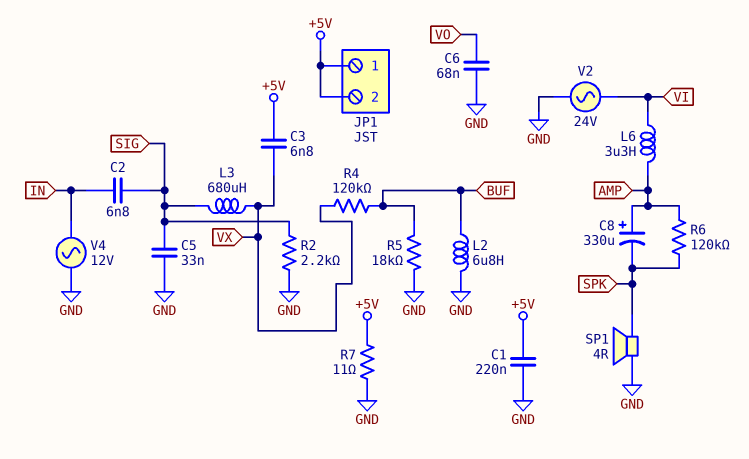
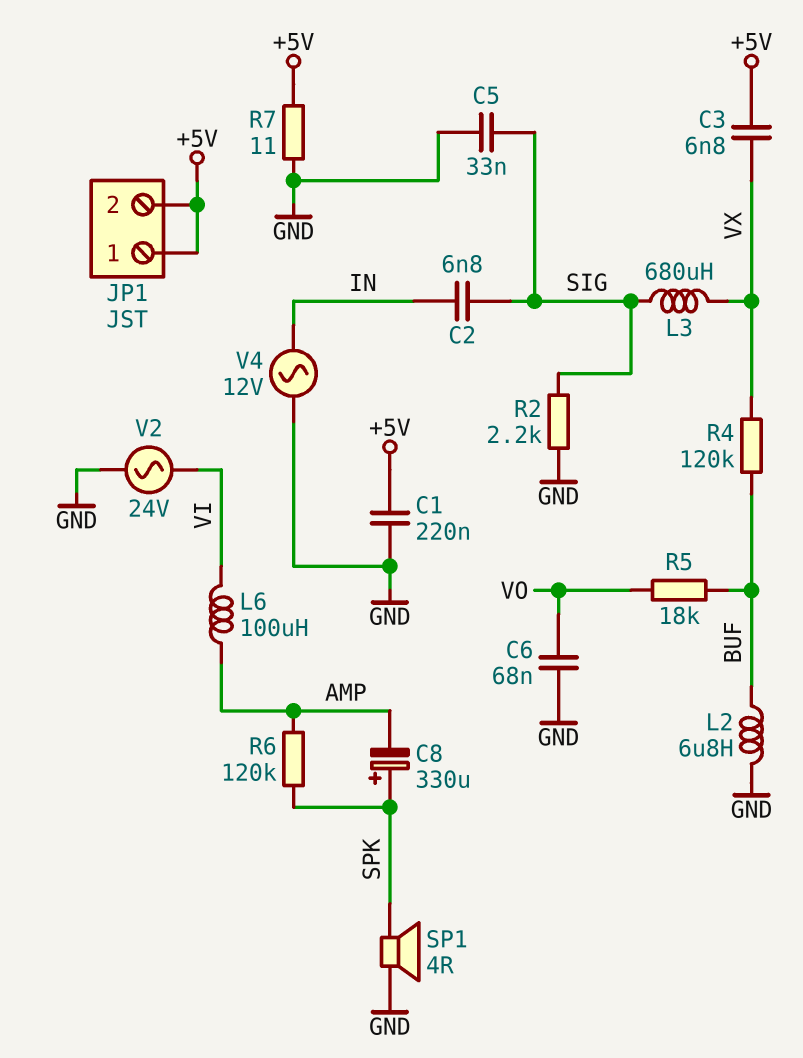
C8: 330uF (plus AMP, minus SPK) -> 330uF (plus SPK, minus AMP)
L6: 3.3uH (AMP, VI) -> 100uH (AMP, VI)
R5: 18k (BUF, GND) -> 18k (BUF, VO)

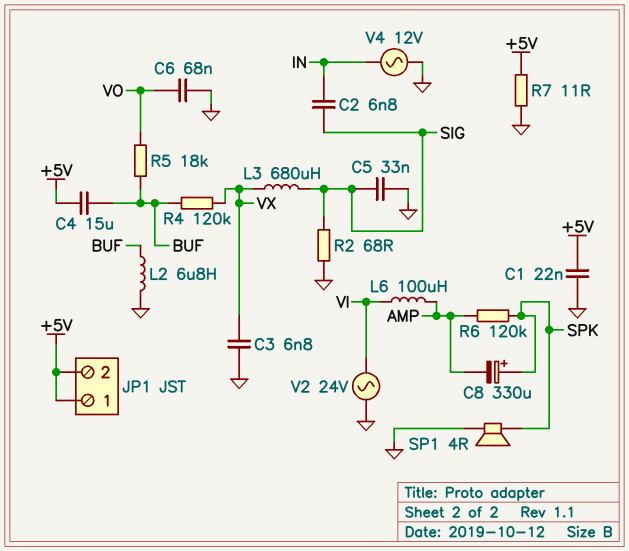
C1: 220nF (+5V, GND) -> 22nF (+5V, GND)
C3: 6.8nF (+5V, VX) -> 6.8nF (GND, VX)
C4: none -> 15uF (+5V, BUF)
R2: 2.2k (GND, SIG) -> 68 (GND, SIG)

